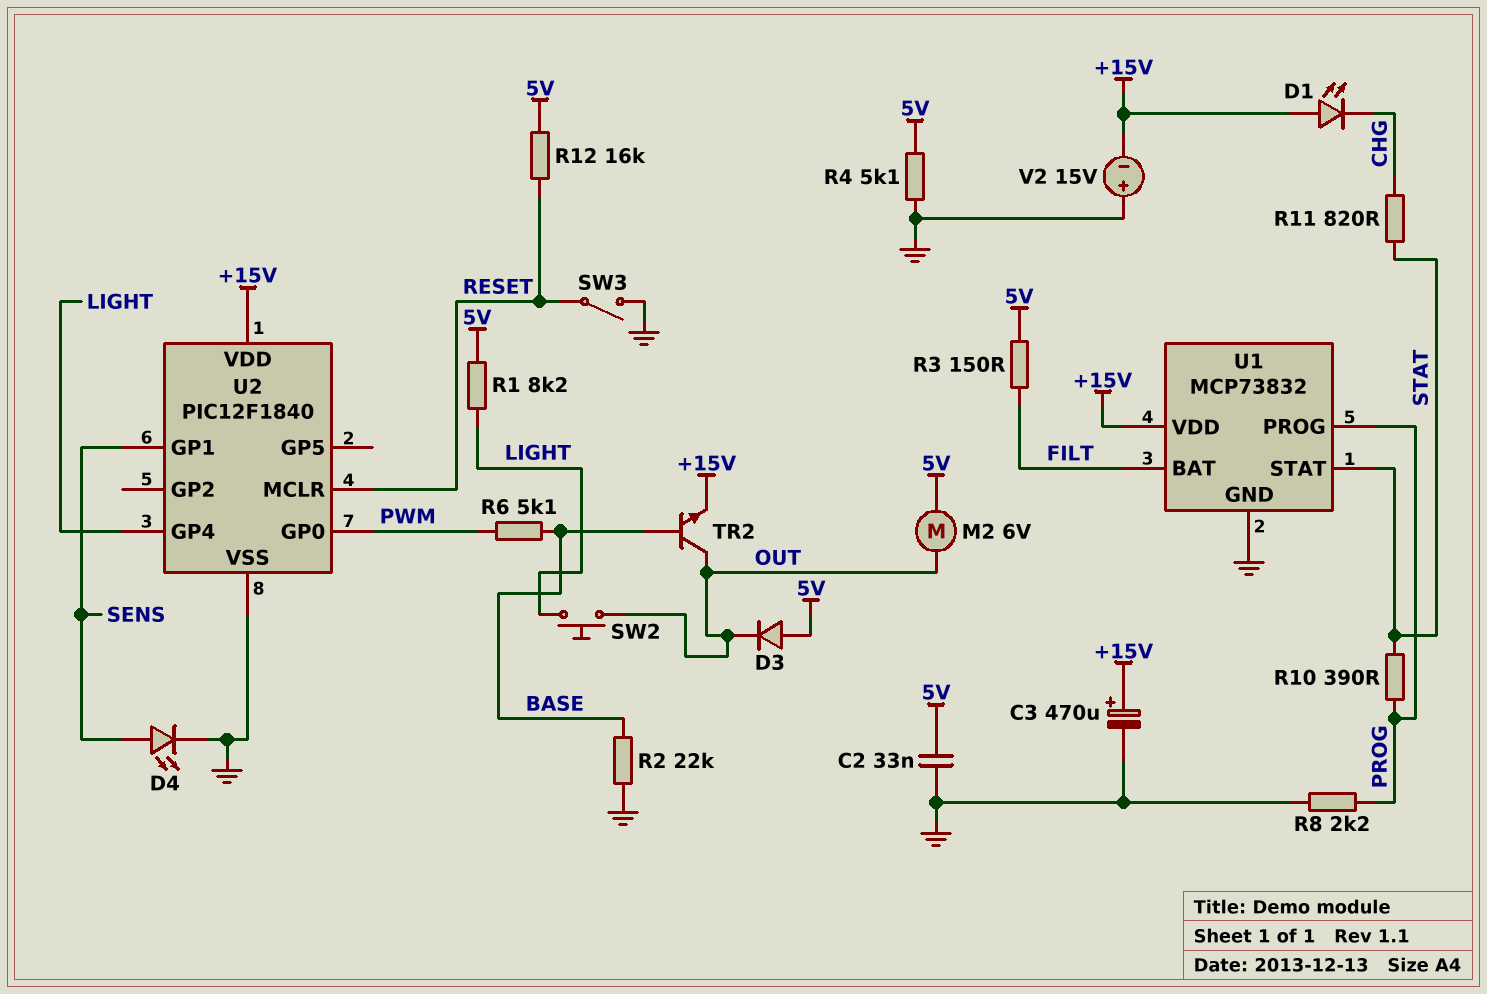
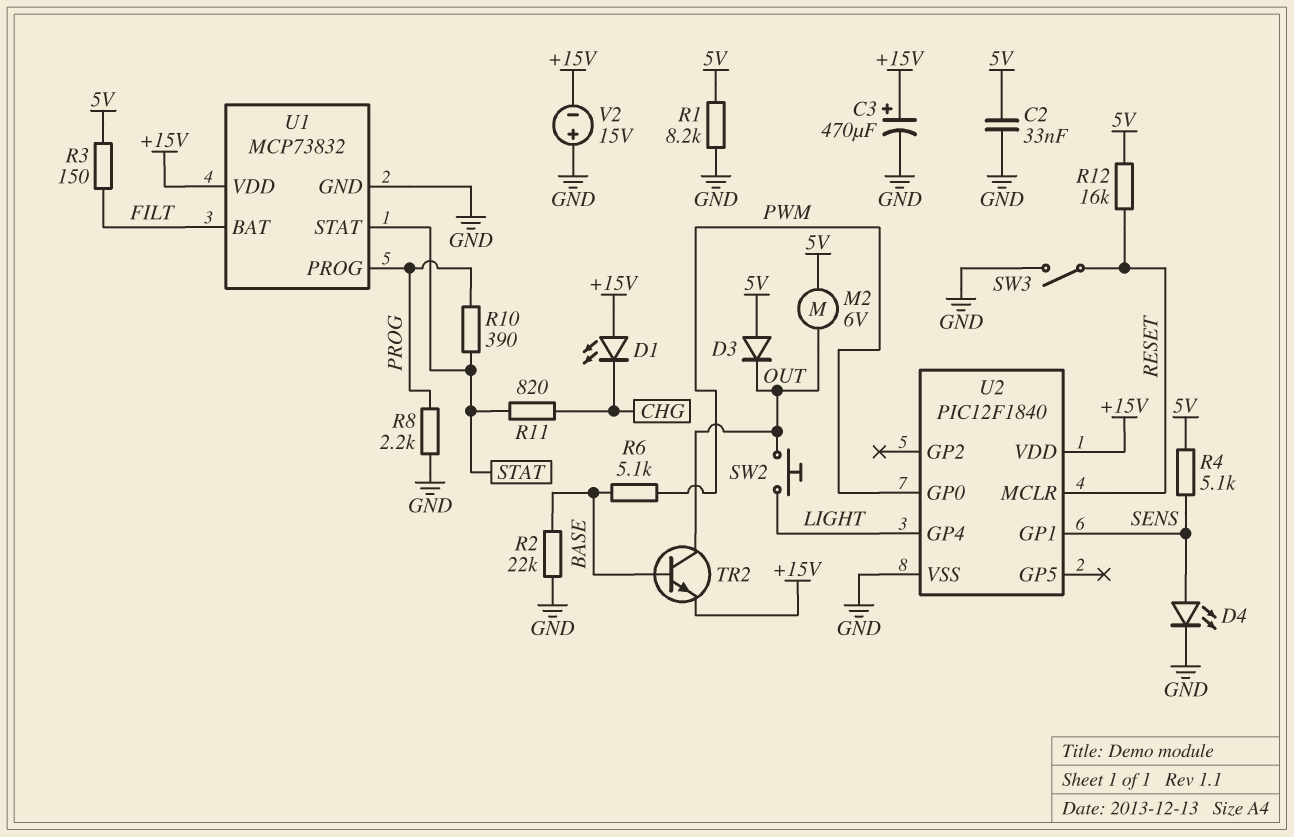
R1: 8.2k (5V, LIGHT) -> 8.2k (5V, GND)
R4: 5.1k (5V, GND) -> 5.1k (5V, SENS)

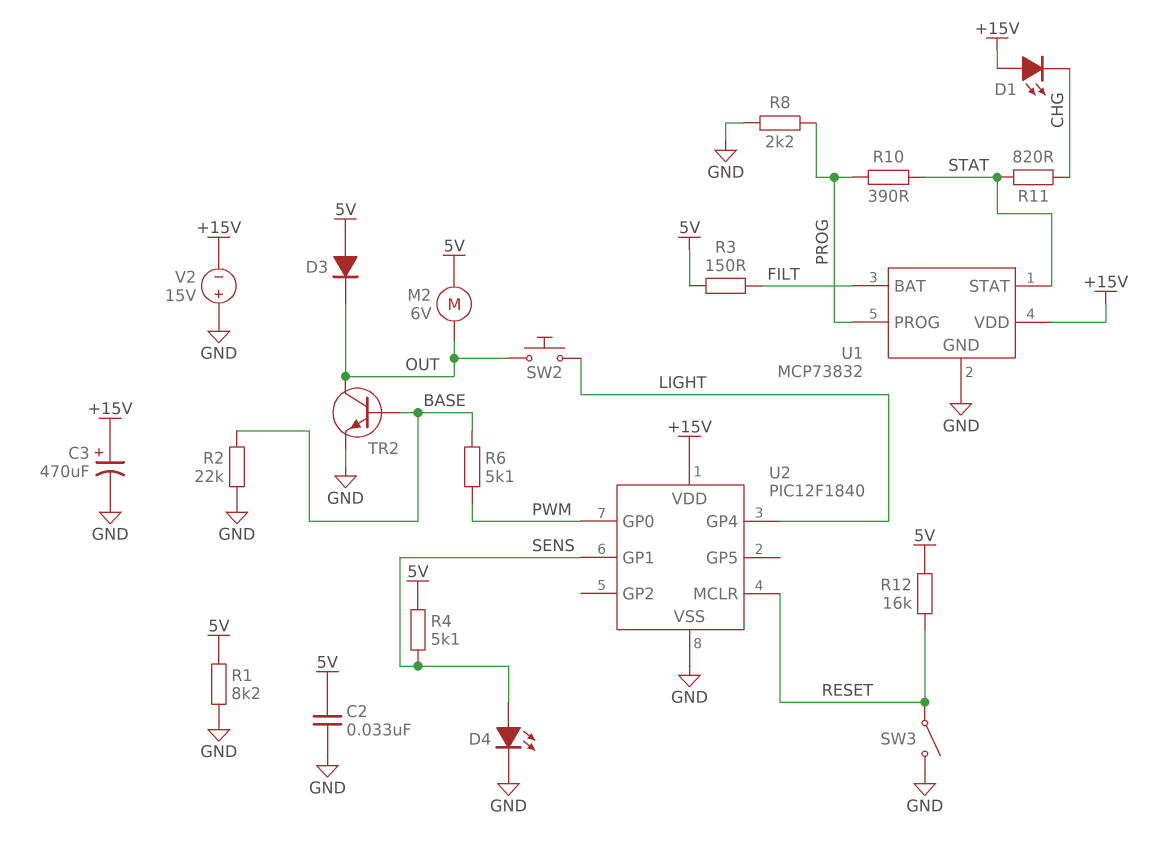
TR2: NPN (B BASE, C OUT, E +15V) -> NPN (B BASE, C OUT, E GND)

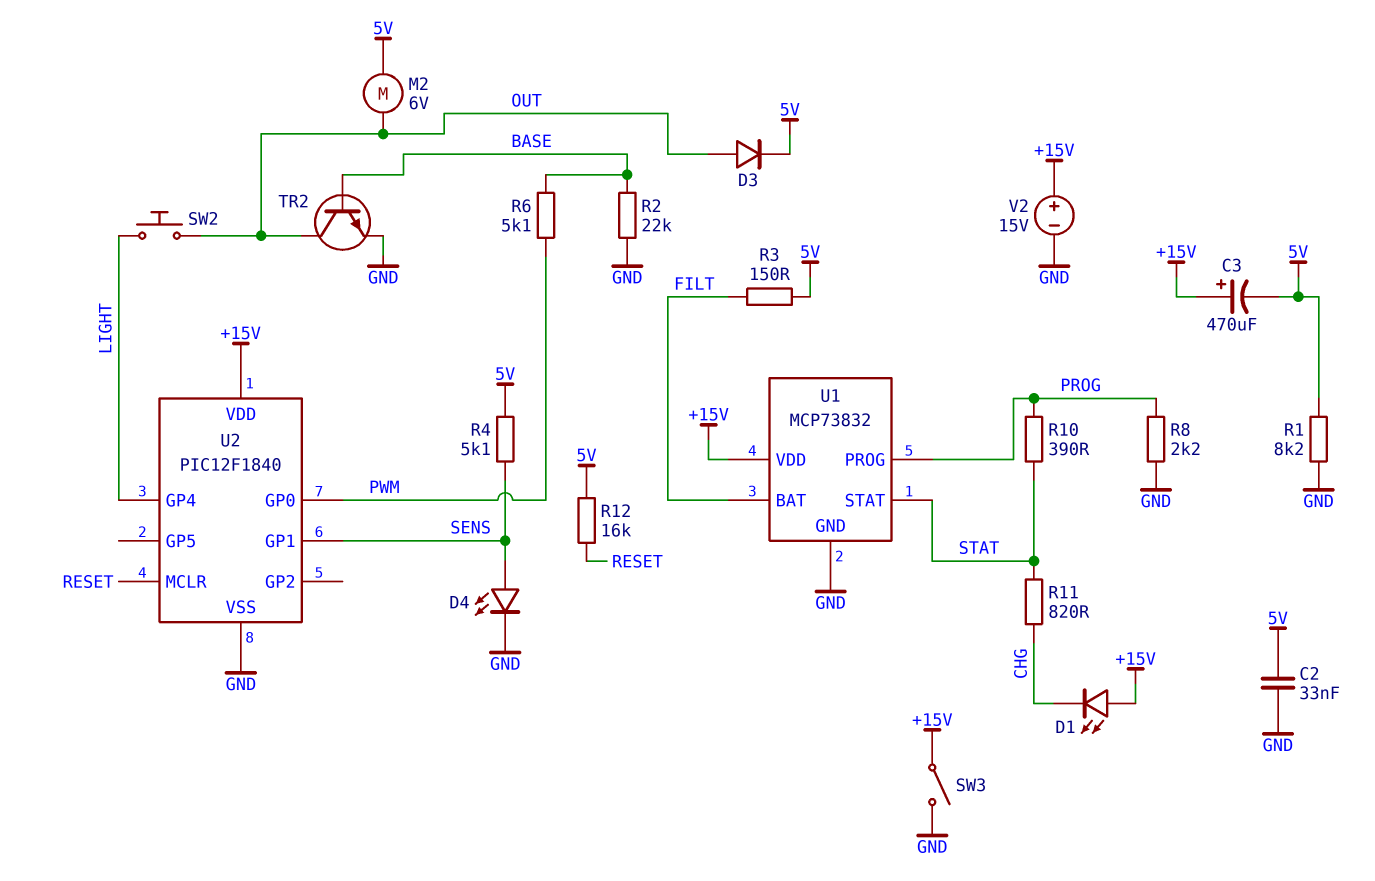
C3: 470uF (plus +15V, minus GND) -> 470uF (plus +15V, minus 5V)
D3: diode (A 5V, K OUT) -> diode (A OUT, K 5V)
SW3: switch (GND, RESET) -> switch (+15V, GND)
V2: 15V (plus GND, minus +15V) -> 15V (plus +15V, minus GND)

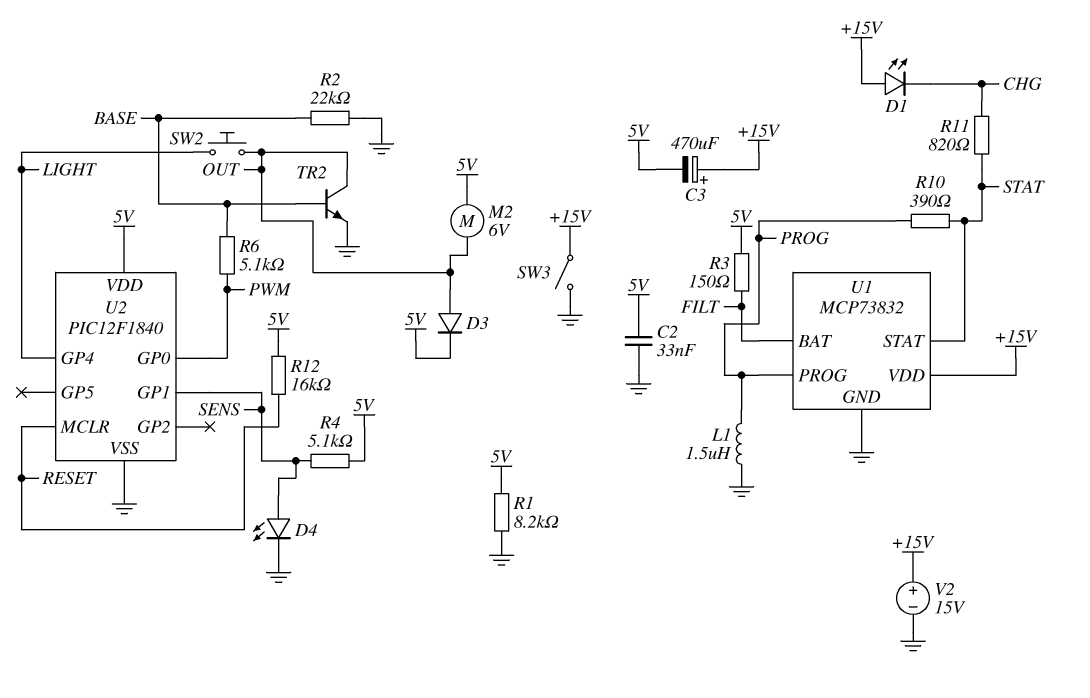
L1: none -> 1.5uH (GND, PROG)
R8: 2.2k (GND, PROG) -> none
U2 pin VDD: +15V -> 5V

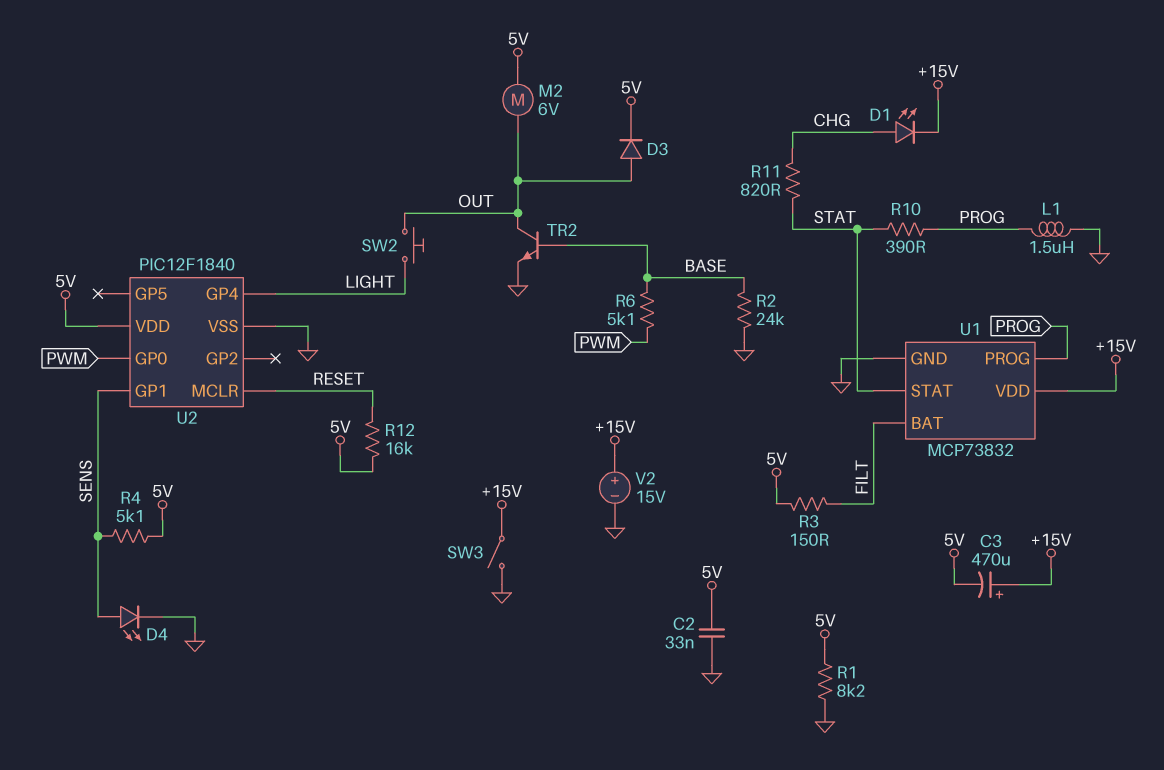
D1: LED (A +15V, K CHG) -> LED (A CHG, K +15V)
R2: 22k (BASE, GND) -> 24k (BASE, GND)

